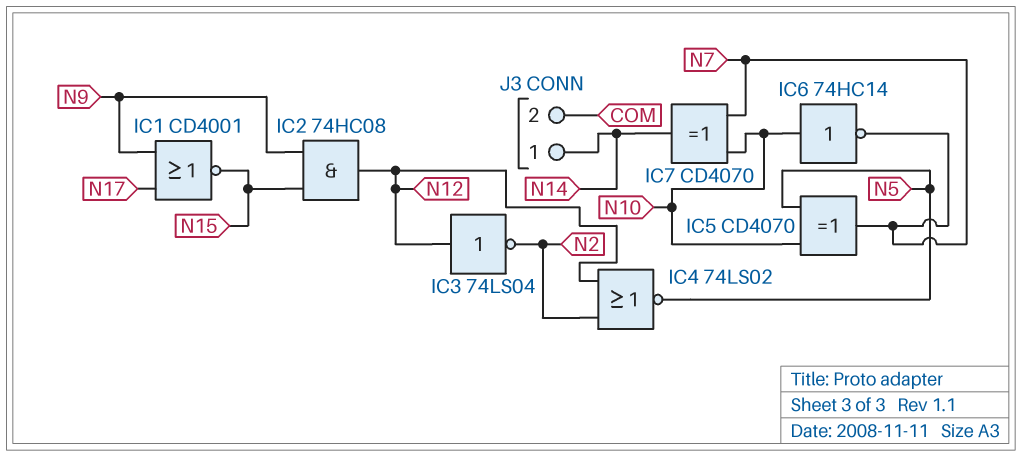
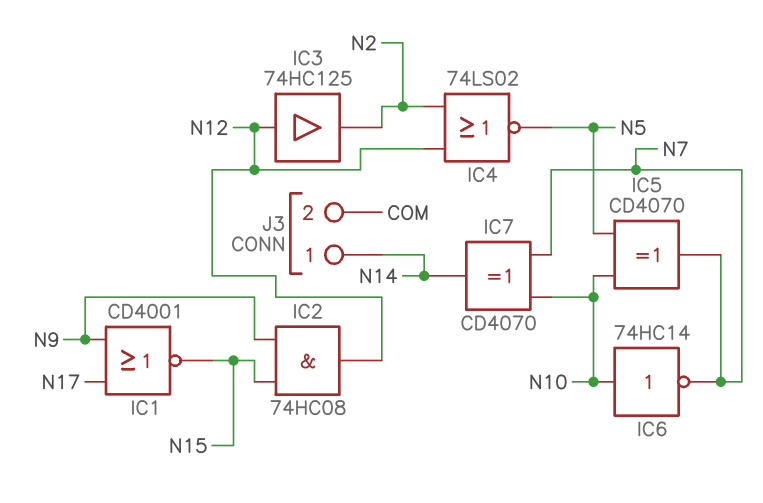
IC3: NOT 74LS04 (in N12, out N2) -> buffer 74HC125 (in N12, out N2)

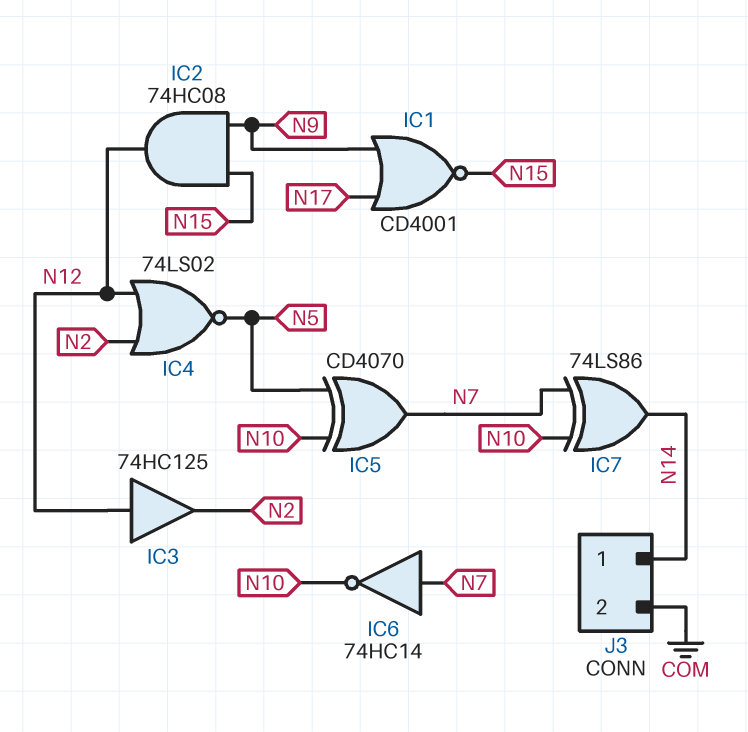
IC6: NOT 74HC14 (in N10, out N7) -> NOT 74HC14 (in N7, out N10)
IC7: XOR CD4070 (in N7, in N10, out N14) -> XOR 74LS86 (in N7, in N10, out N14)

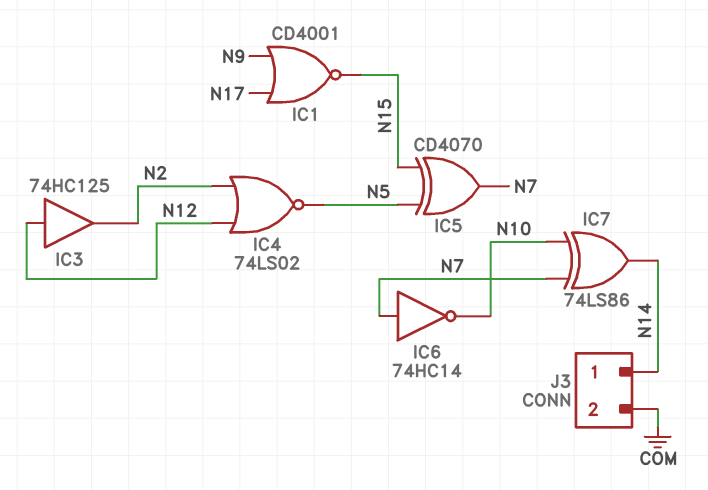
IC2: AND 74HC08 (in N9, in N15, out N12) -> none
IC5: XOR CD4070 (in N5, in N10, out N7) -> XOR CD4070 (in N5, in N15, out N7)

